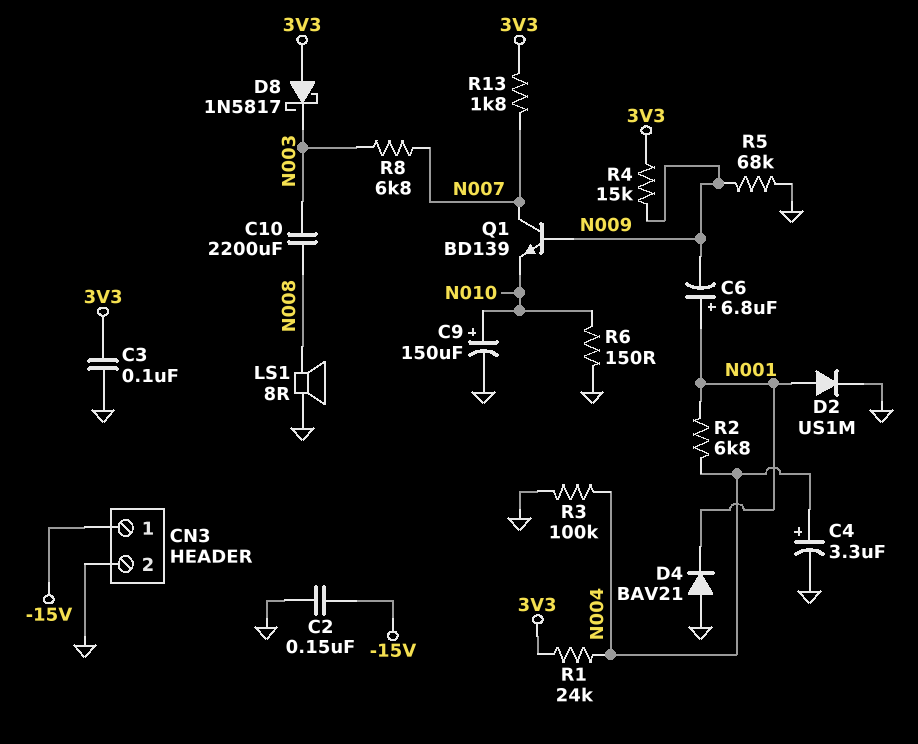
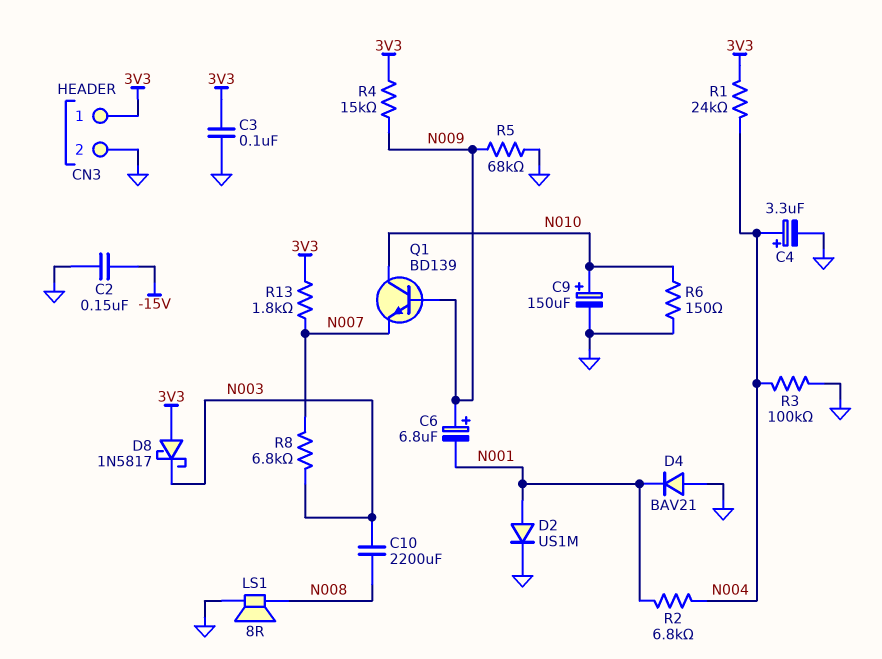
C6: 6.8uF (plus N001, minus N009) -> 6.8uF (plus N009, minus N001)
CN3 pin 1: -15V -> 3V3
Q1: NPN BD139 (B N009, C N007, E N010) -> NPN BD139 (B N009, C N010, E N007)

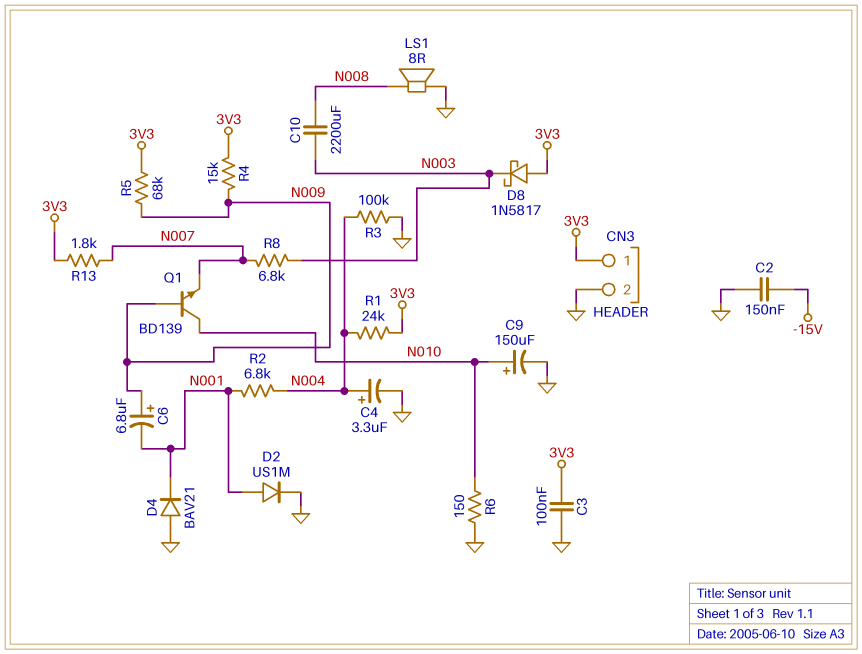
R5: 68k (GND, N009) -> 68k (3V3, N009)

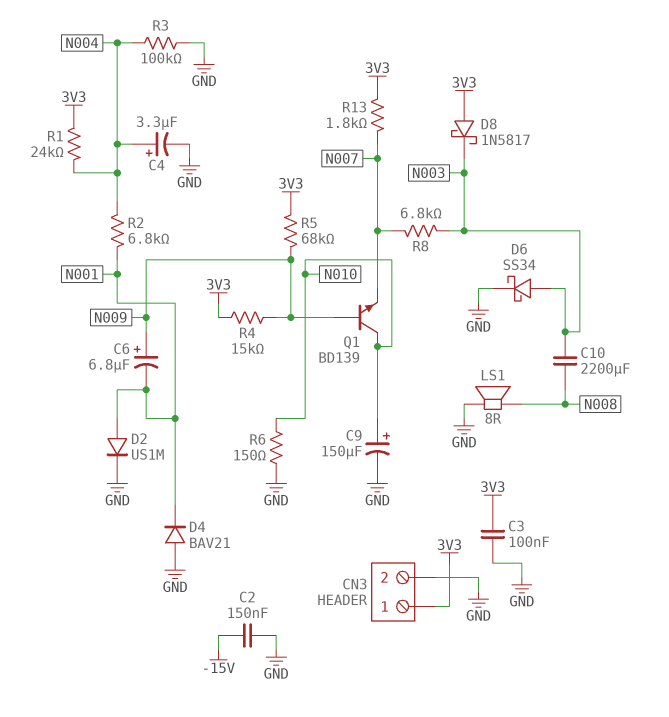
D6: none -> schottky SS34 (A N003, K GND)

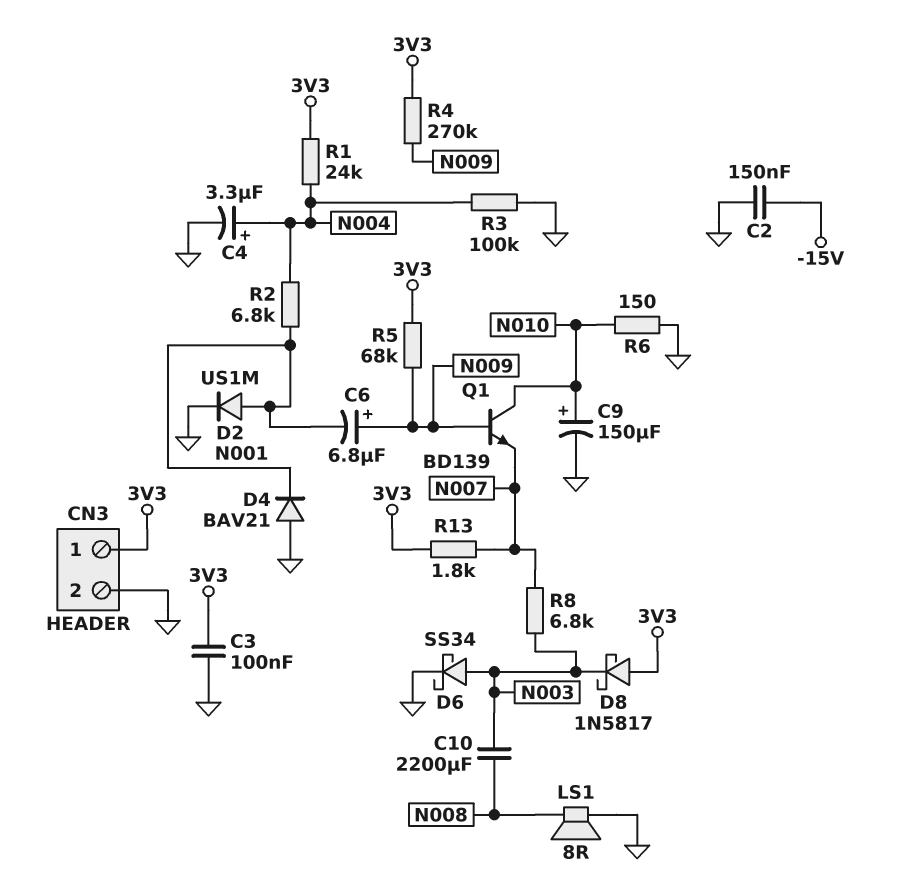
R4: 15k (3V3, N009) -> 270k (3V3, N009)

